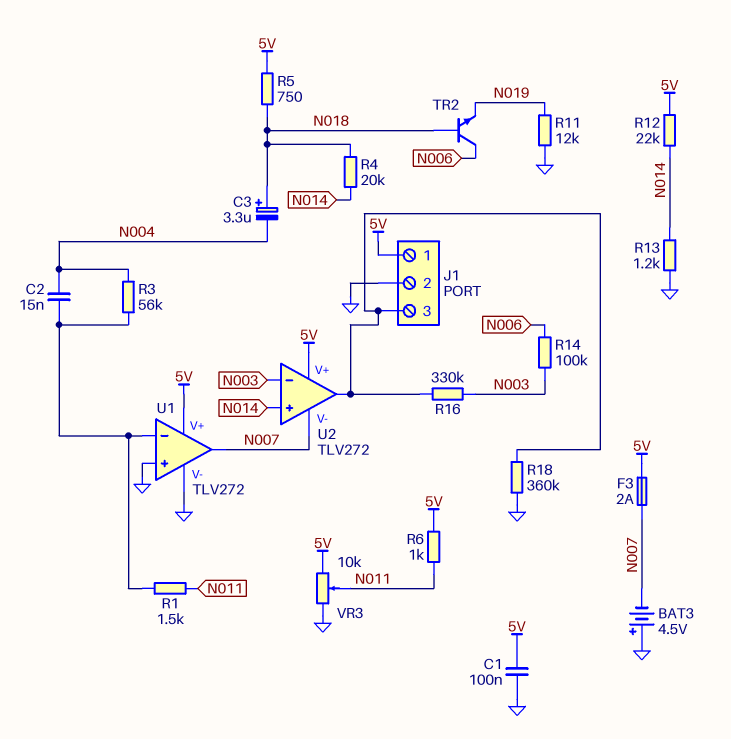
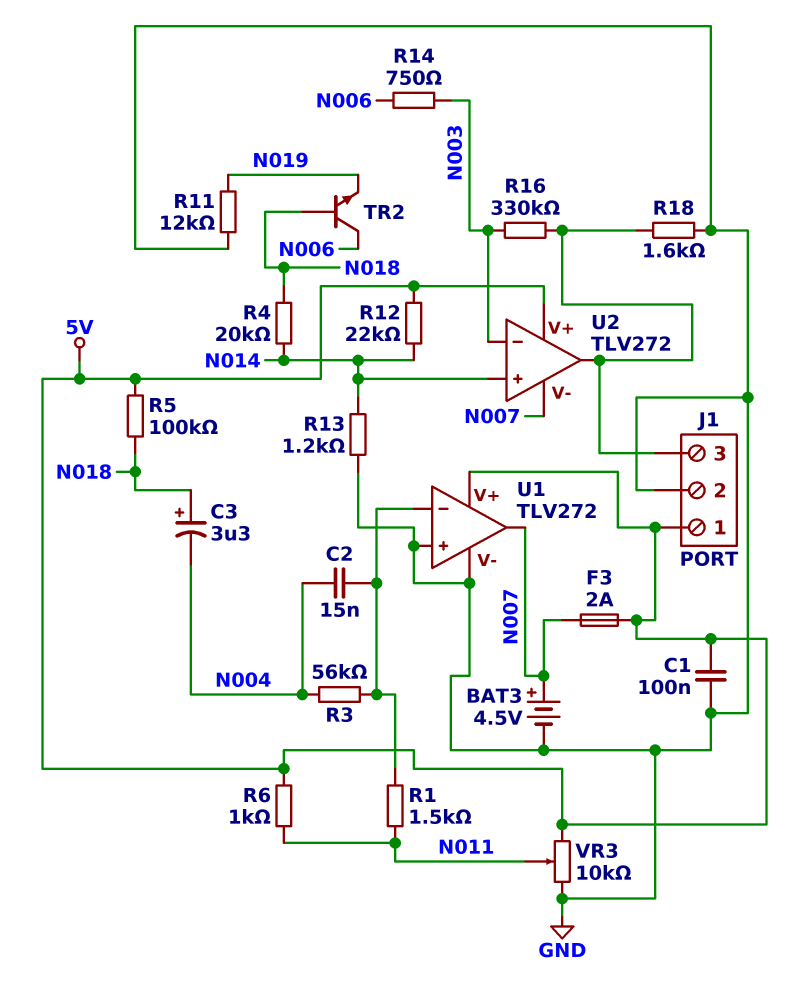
BAT3: 4.5V (plus GND, minus N007) -> 4.5V (plus N007, minus GND)
R5: 750 (5V, N018) -> 100k (5V, N018)
R14: 100k (N003, N006) -> 750 (N003, N006)
R18: 360k (GND, J1/3) -> 1.6k (GND, J1/3)

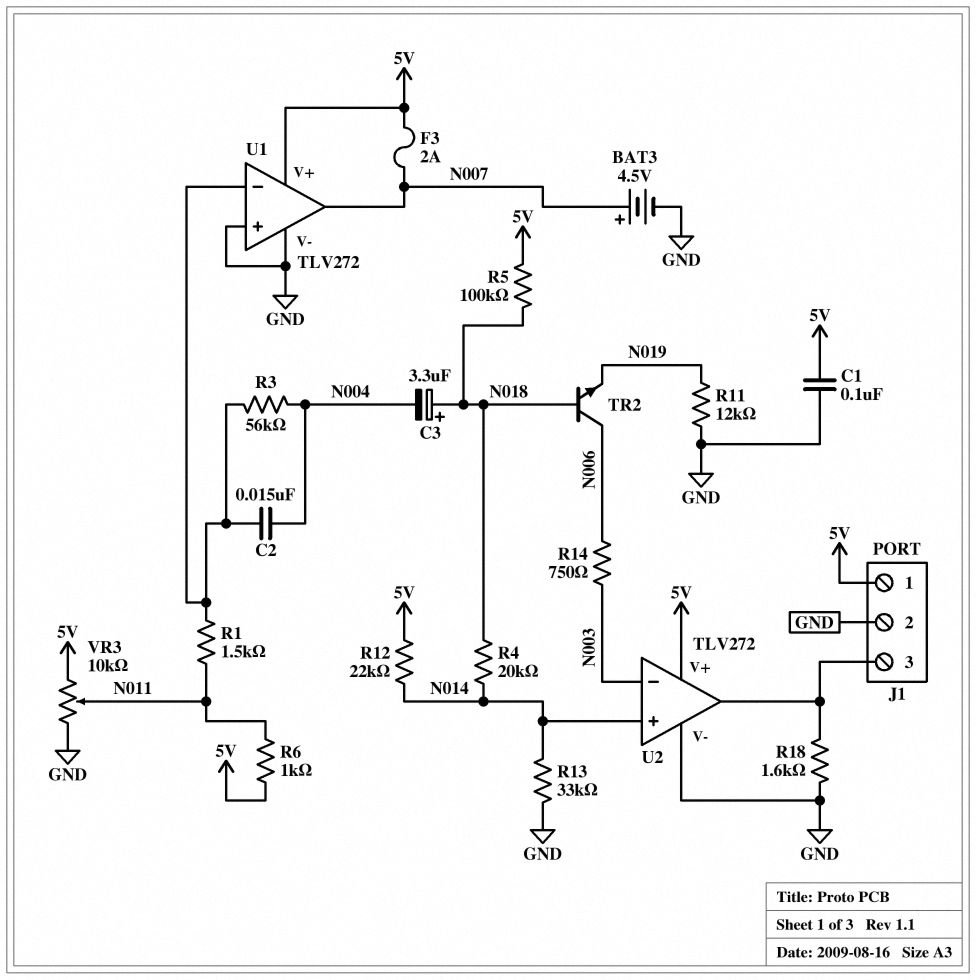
R13: 1.2k (GND, N014) -> 33k (GND, N014)
R16: 330k (J1/3, N003) -> none
U2 pin V-: N007 -> GND

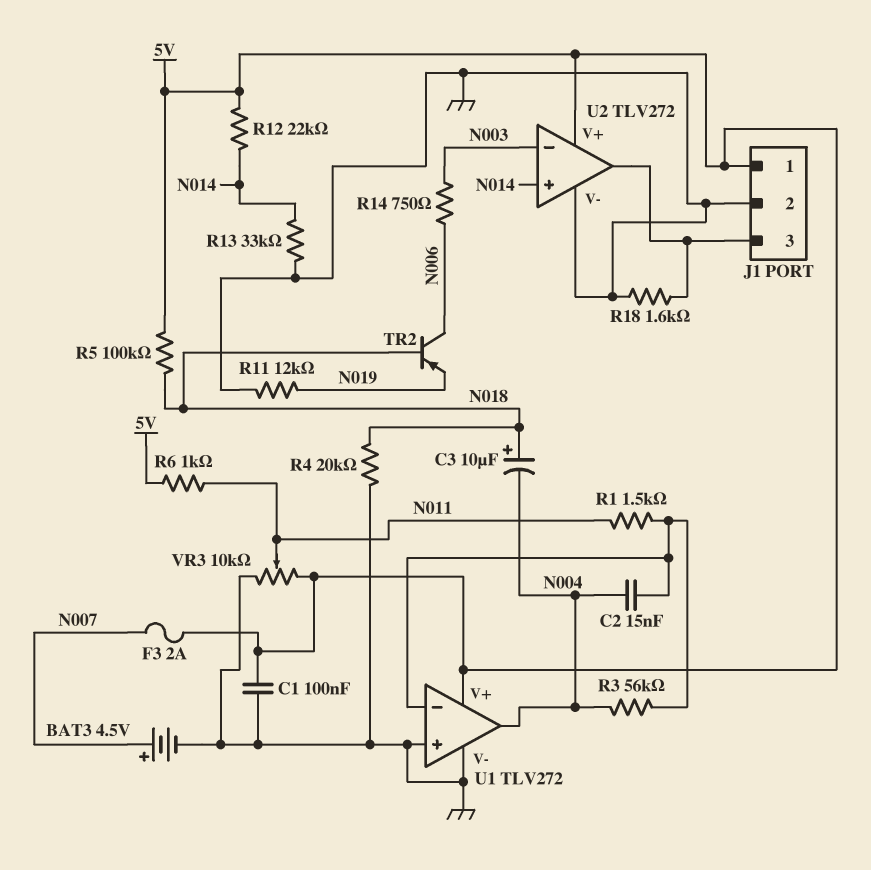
C3: 3.3uF (plus N018, minus N004) -> 10uF (plus N018, minus N004)
R4: 20k (N014, N018) -> 20k (GND, N018)
TR2: NPN (B N018, C N006, E N019) -> PNP (B N018, C N006, E N019)
U1 pin out: N007 -> N004

